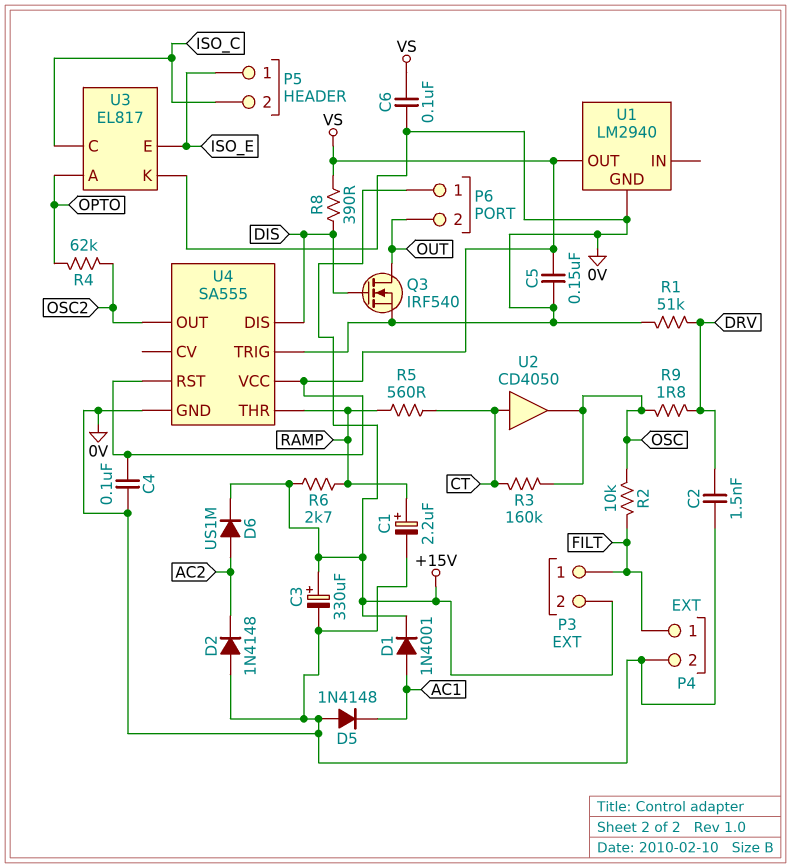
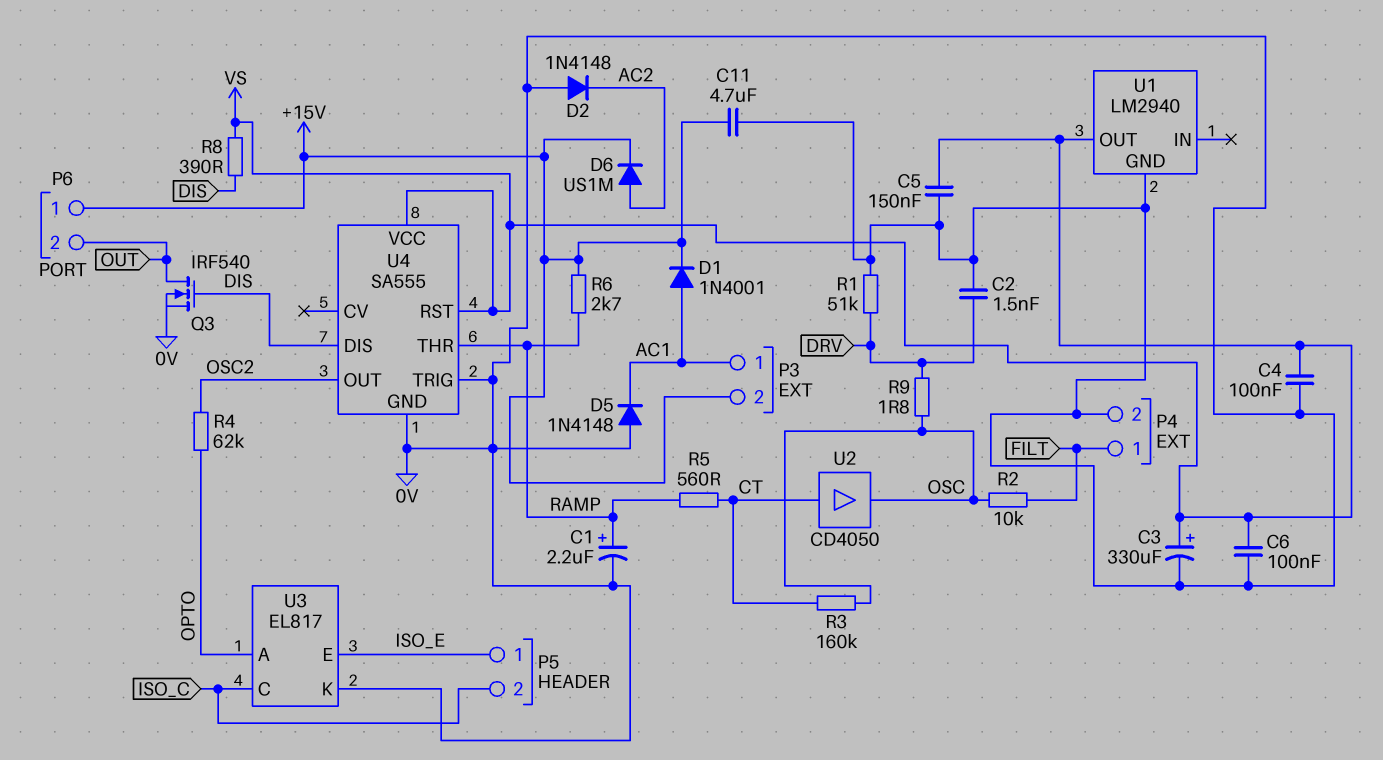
C3: 330uF (plus +15V, minus 0V) -> 330uF (plus VS, minus 0V)
C11: none -> 4.7uF (+15V, 0V)
P3 pin 1: FILT -> AC1

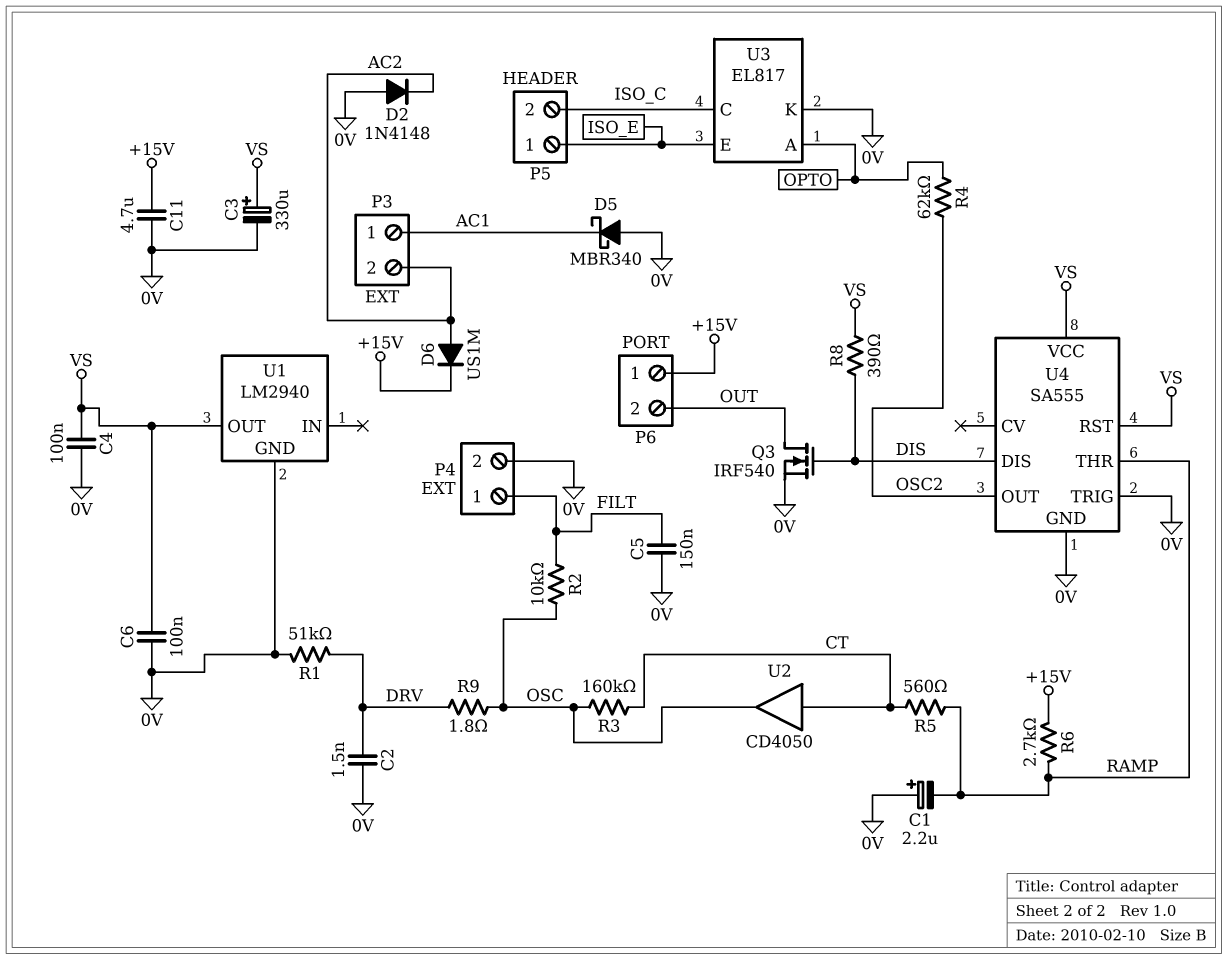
C1: 2.2uF (plus RAMP, minus 0V) -> 2.2uF (plus 0V, minus RAMP)
C5: 150nF (0V, VS) -> 150nF (0V, FILT)
D1: diode 1N4001 (A AC1, K +15V) -> none
D5: diode 1N4148 (A 0V, K AC1) -> schottky MBR340 (A 0V, K AC1)
P3 pin 2: +15V -> AC2

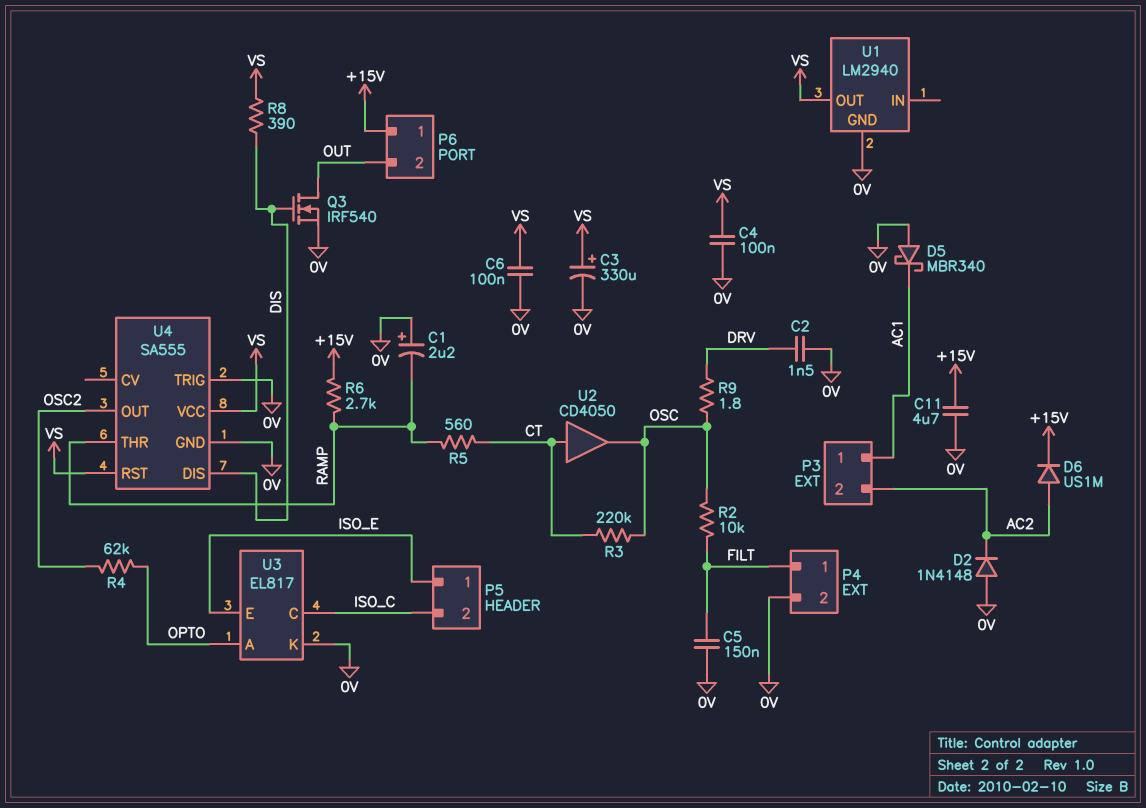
R1: 51k (0V, DRV) -> none
R3: 160k (CT, OSC) -> 220k (CT, OSC)

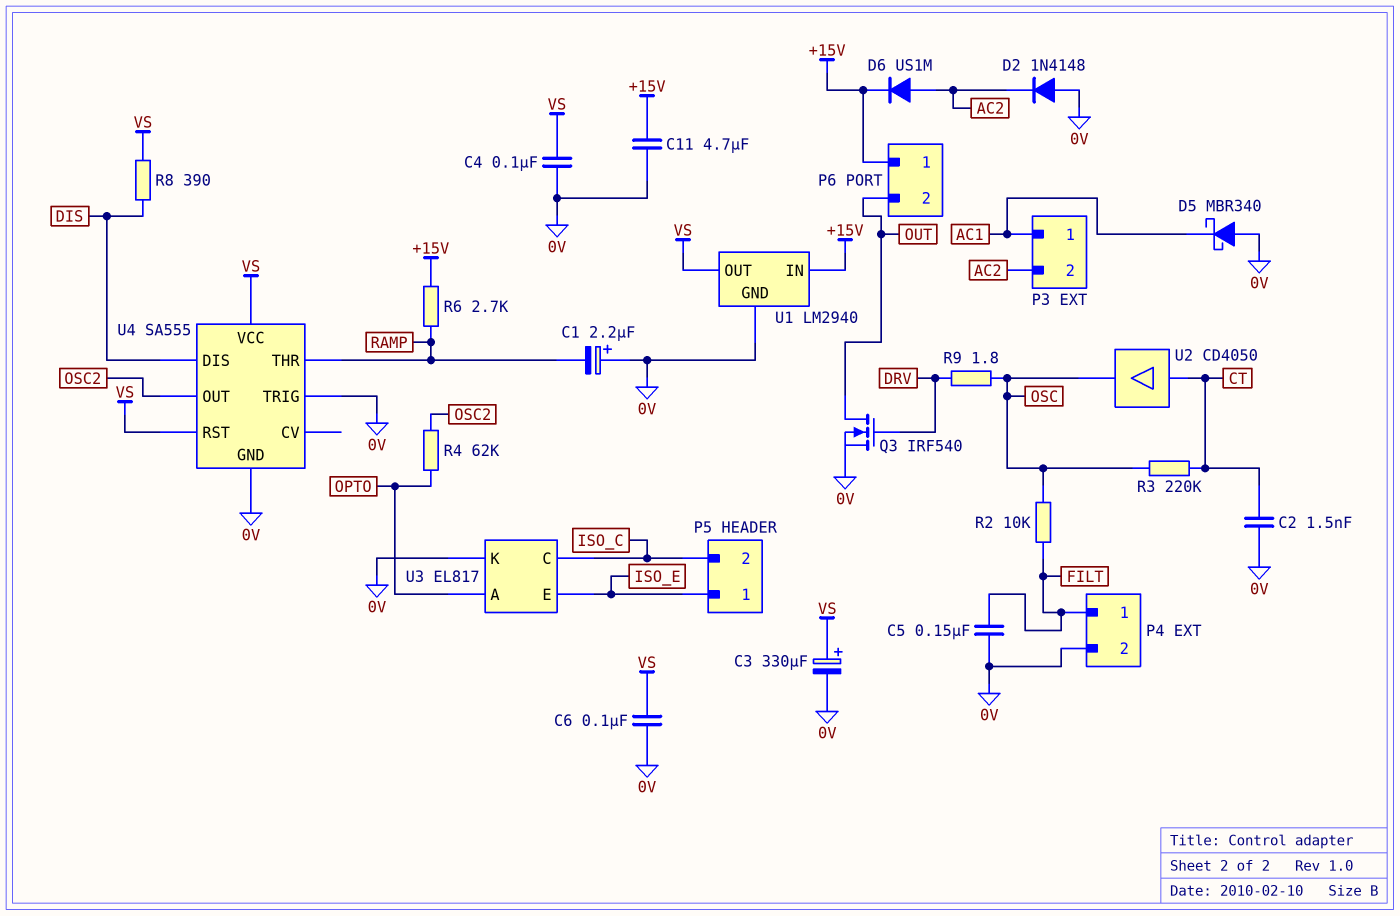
C2: 1.5nF (0V, DRV) -> 1.5nF (0V, CT)
Q3: NMOS IRF540 (G DIS, D OUT, S 0V) -> NMOS IRF540 (G DRV, D OUT, S 0V)
R5: 560 (CT, RAMP) -> none
U1 pin IN: none -> +15V

